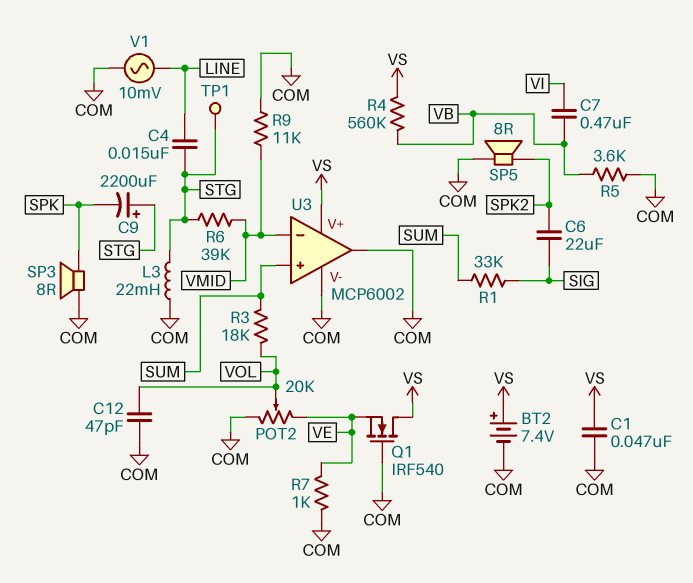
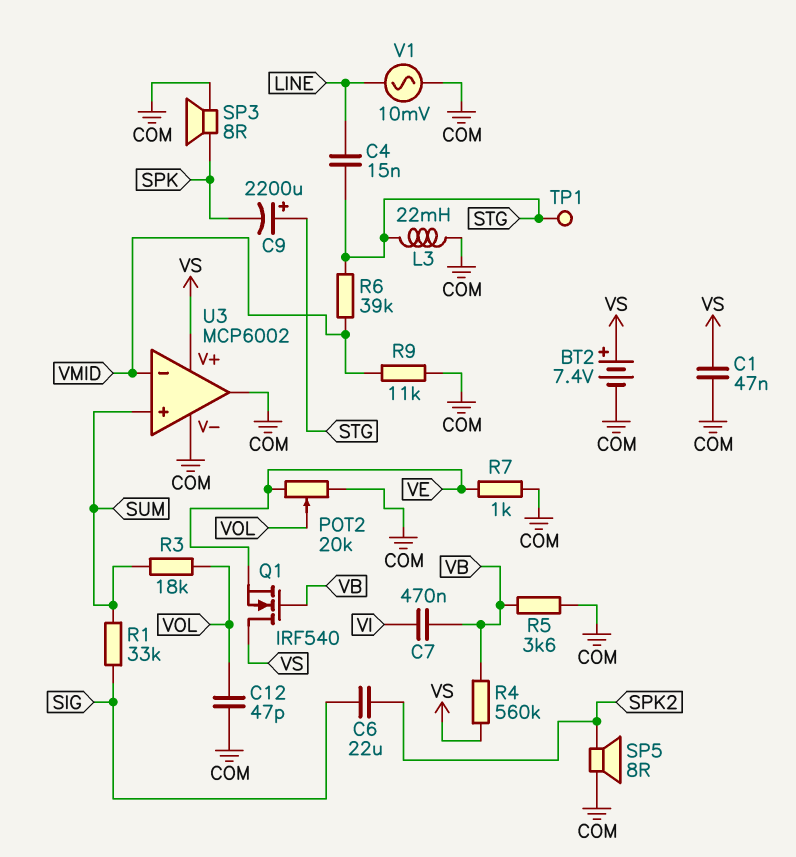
Q1: NMOS IRF540 (G COM, D VS, S VE) -> NMOS IRF540 (G VB, D VS, S VE)

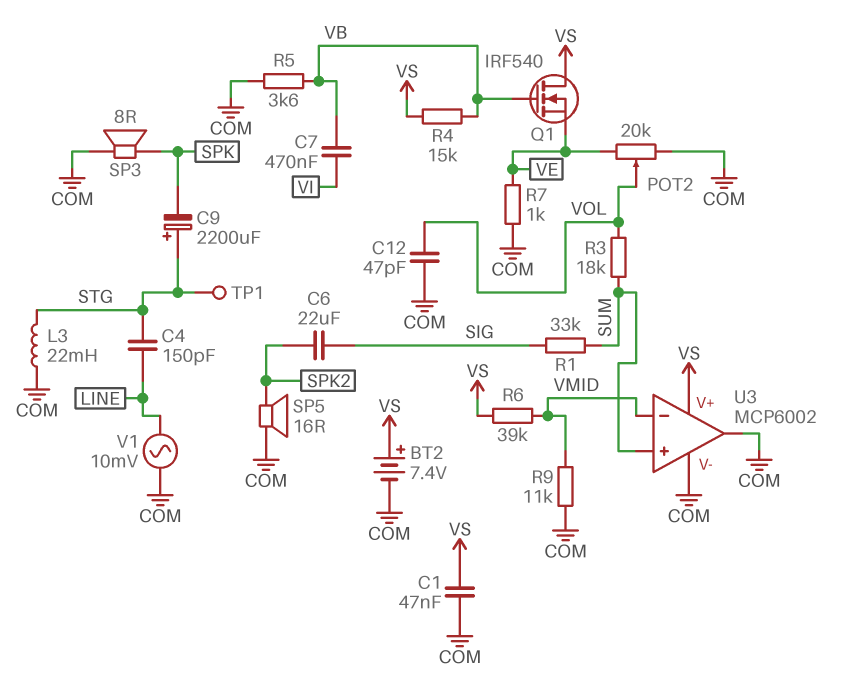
C4: 15nF (LINE, STG) -> 150pF (LINE, STG)
R4: 560k (VB, VS) -> 15k (VB, VS)
R6: 39k (STG, VMID) -> 39k (VMID, VS)
SP5: speaker 8R (COM, SPK2) -> speaker 16R (COM, SPK2)

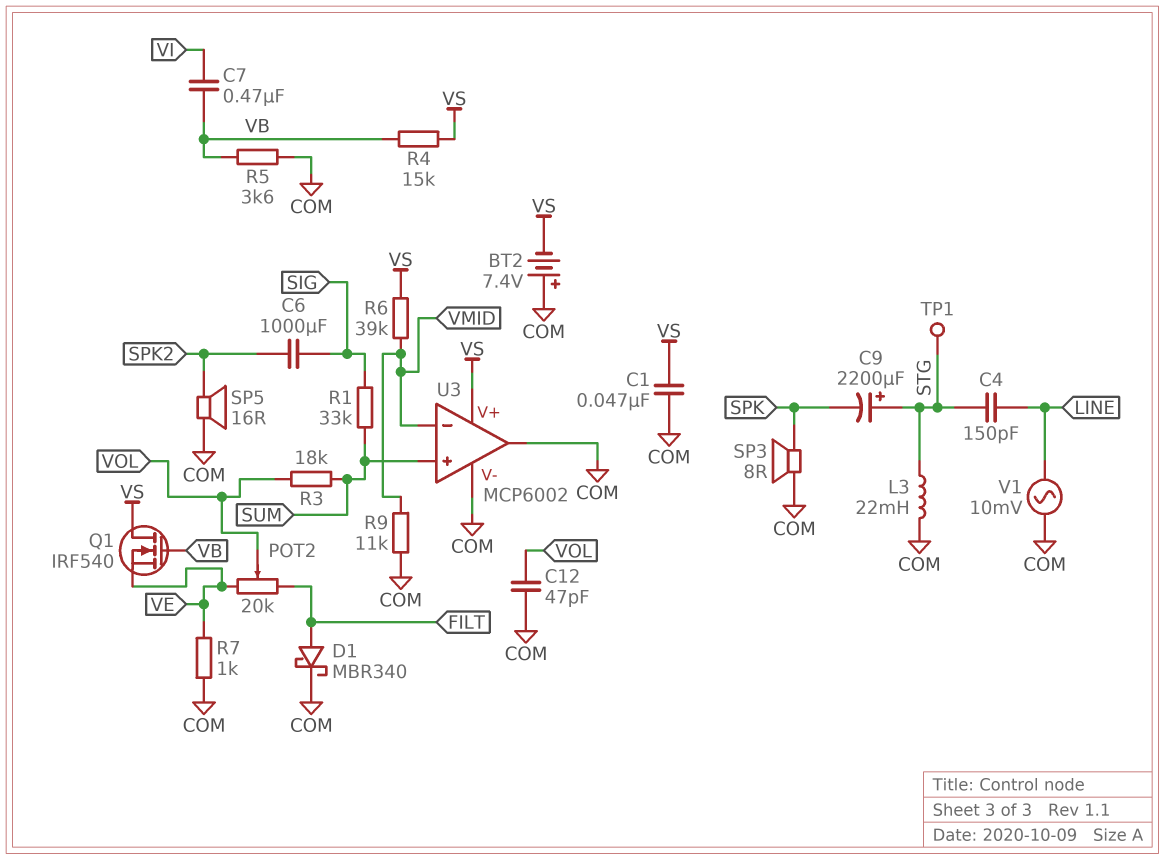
BT2: 7.4V (plus VS, minus COM) -> 7.4V (plus COM, minus VS)
C6: 22uF (SIG, SPK2) -> 1000uF (SIG, SPK2)
D1: none -> schottky MBR340 (A FILT, K COM)
POT2: 20k (COM, VE, wiper VOL) -> 20k (FILT, VE, wiper VOL)

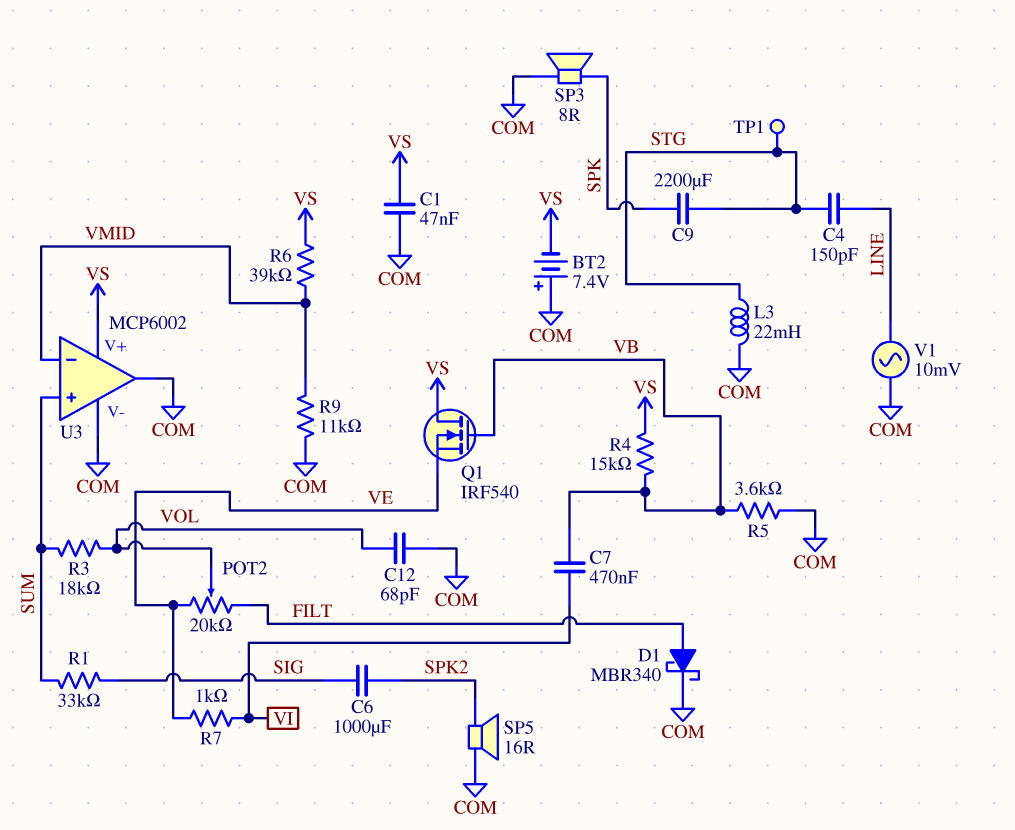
C9: 2200uF (plus STG, minus SPK) -> 2200uF (SPK, STG)
C12: 47pF (COM, VOL) -> 68pF (COM, VOL)
R7: 1k (COM, VE) -> 1k (VE, VI)

